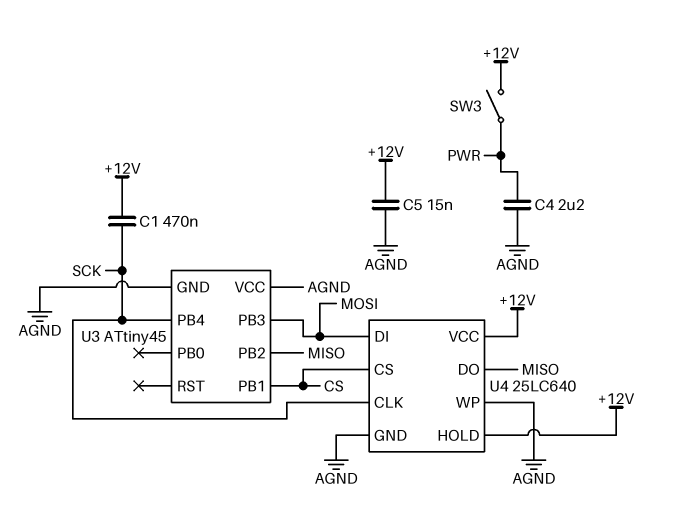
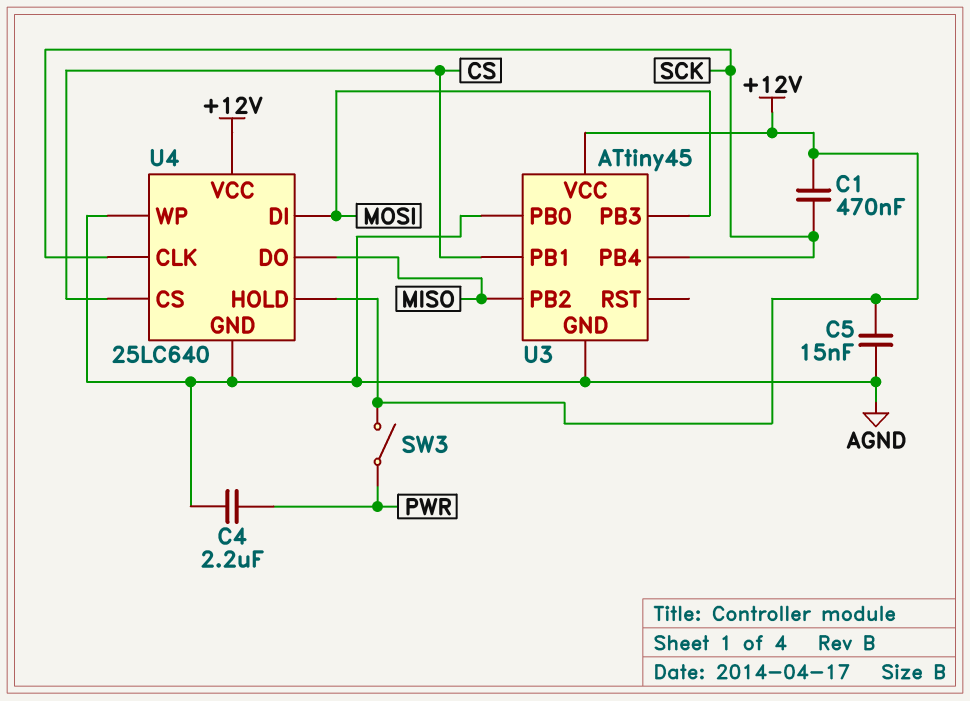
U3 pin PB0: none -> AGND
U3 pin VCC: AGND -> +12V

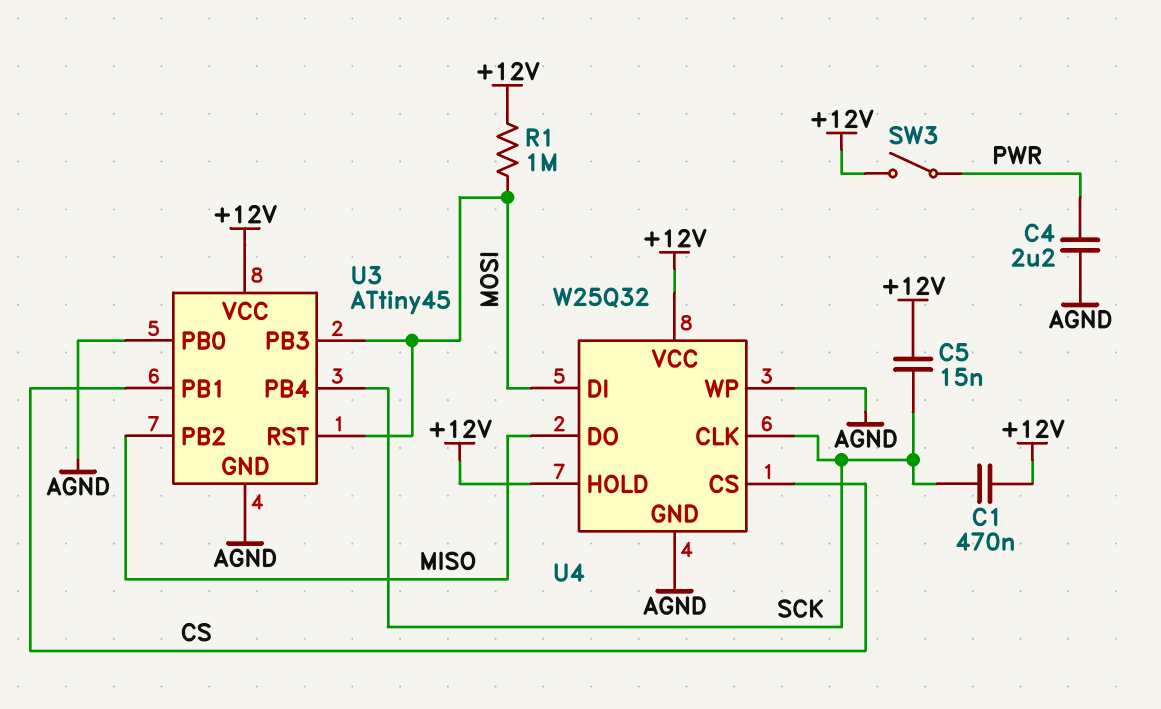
C5: 15nF (+12V, AGND) -> 15nF (+12V, SCK)
R1: none -> 1M (+12V, MOSI)
U3 pin RST: none -> MOSI
U4: 25LC640 -> W25Q32

